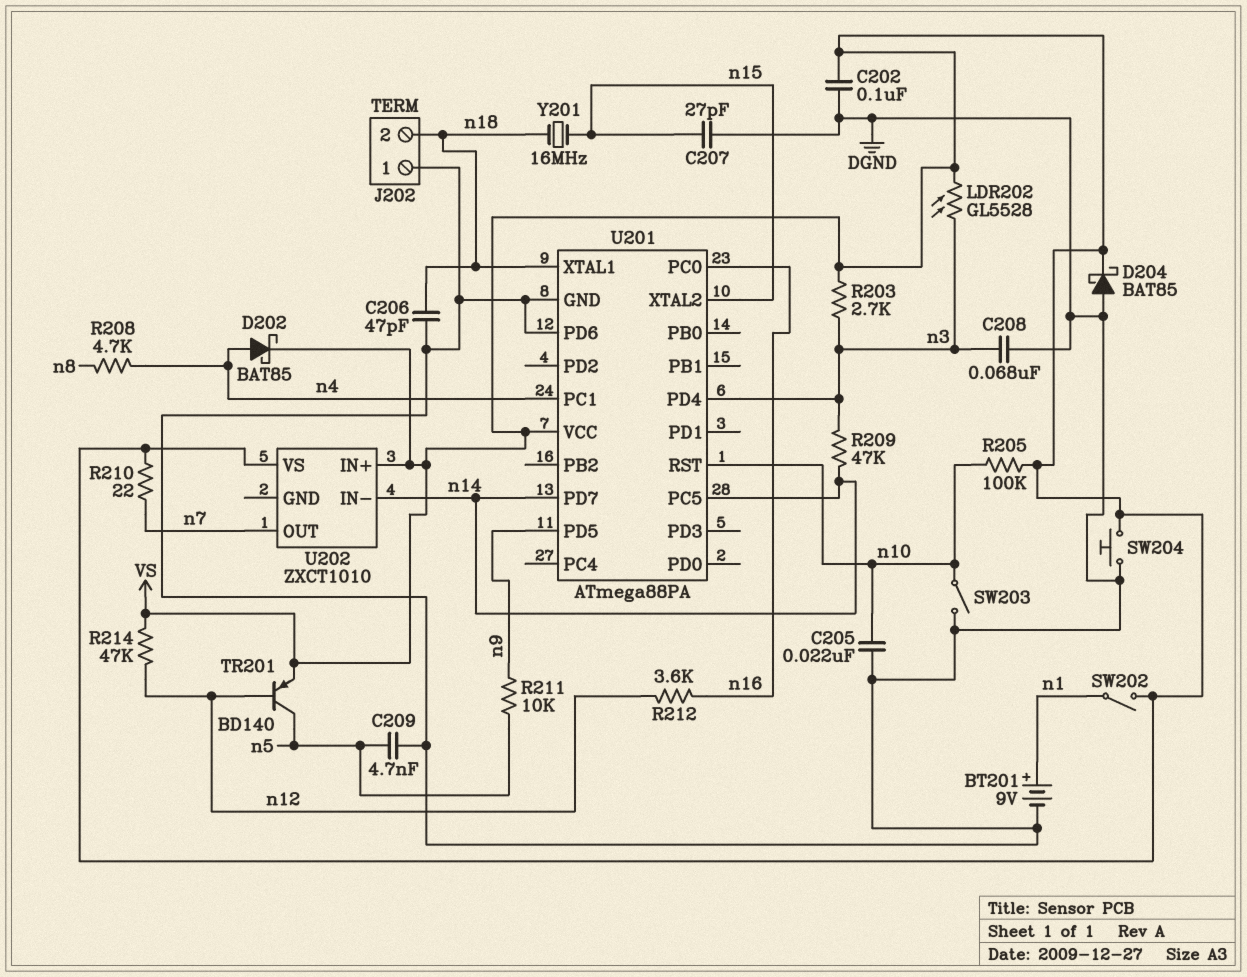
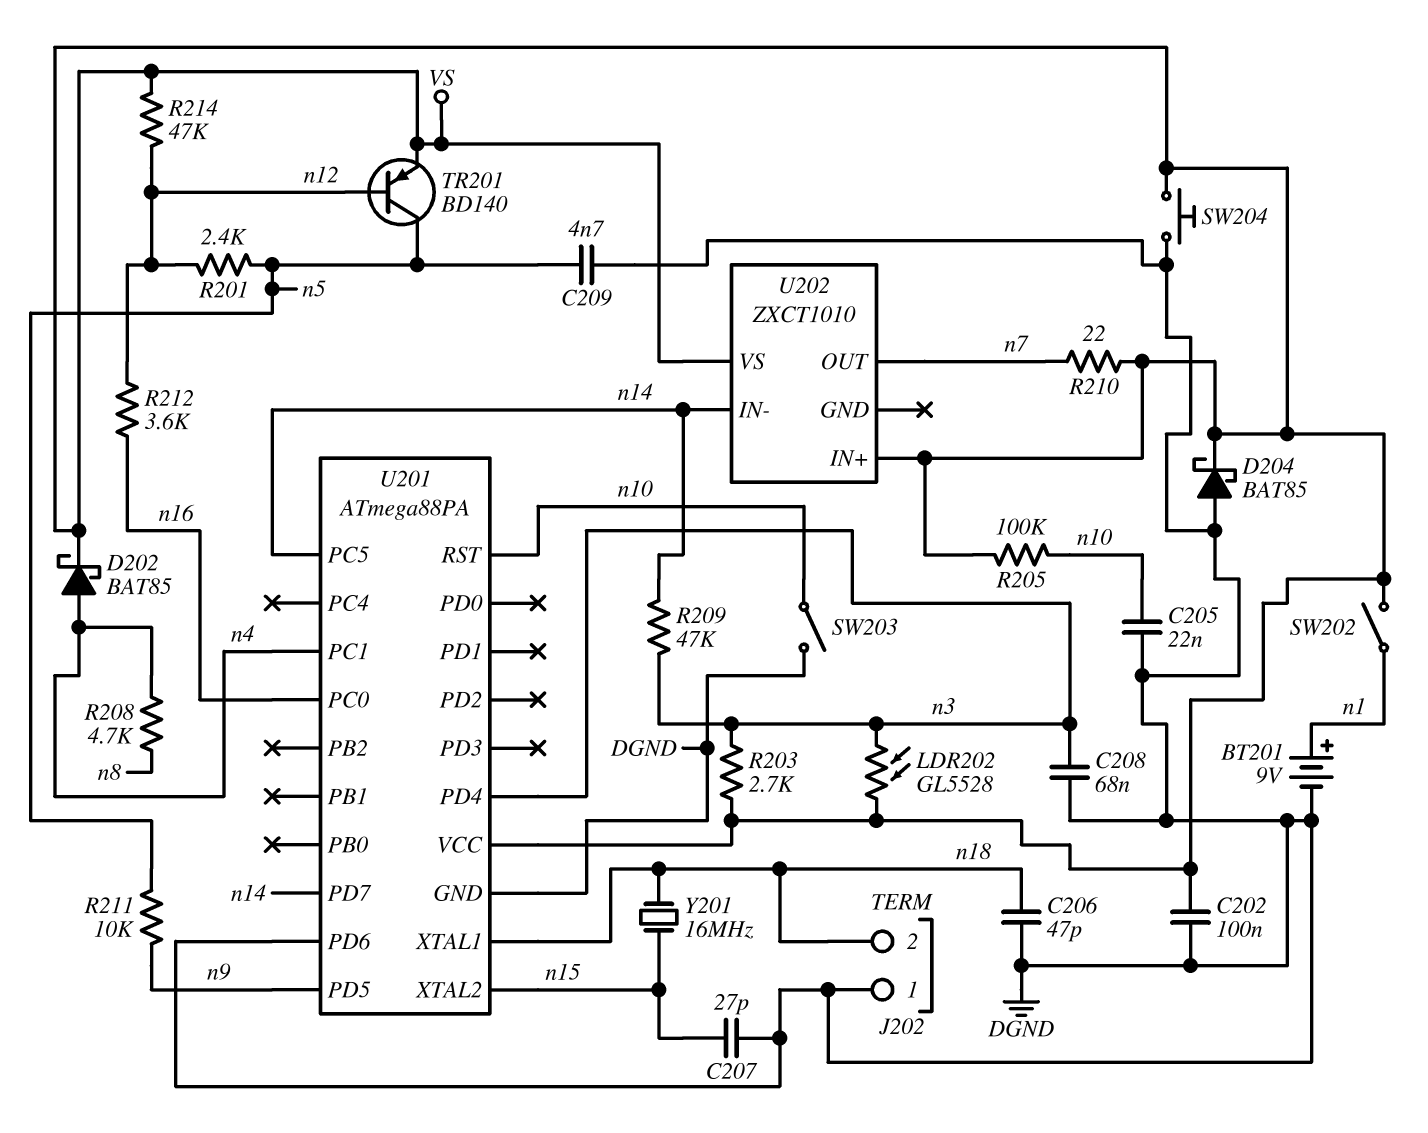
R201: none -> 2.4k (n5, n12)

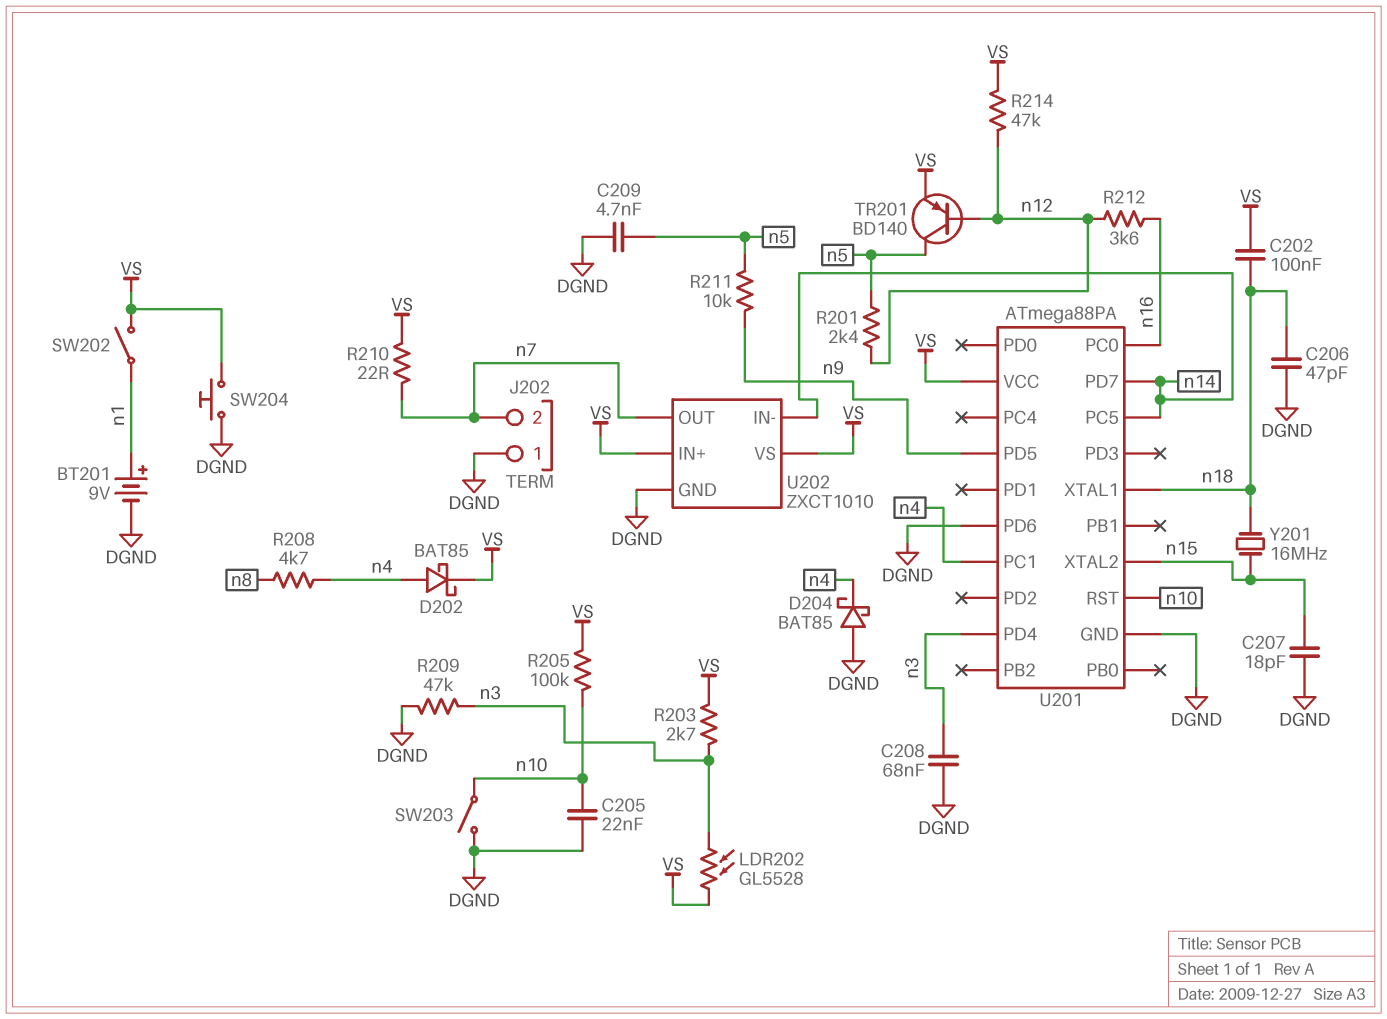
C202: 100nF (DGND, VS) -> 100nF (VS, n18)
C207: 27pF (DGND, n15) -> 18pF (DGND, n15)
D204: schottky BAT85 (A DGND, K VS) -> schottky BAT85 (A DGND, K n4)
J202 pin 2: n18 -> n7
R209: 47k (n3, n14) -> 47k (DGND, n3)
U202 pin GND: none -> DGND

